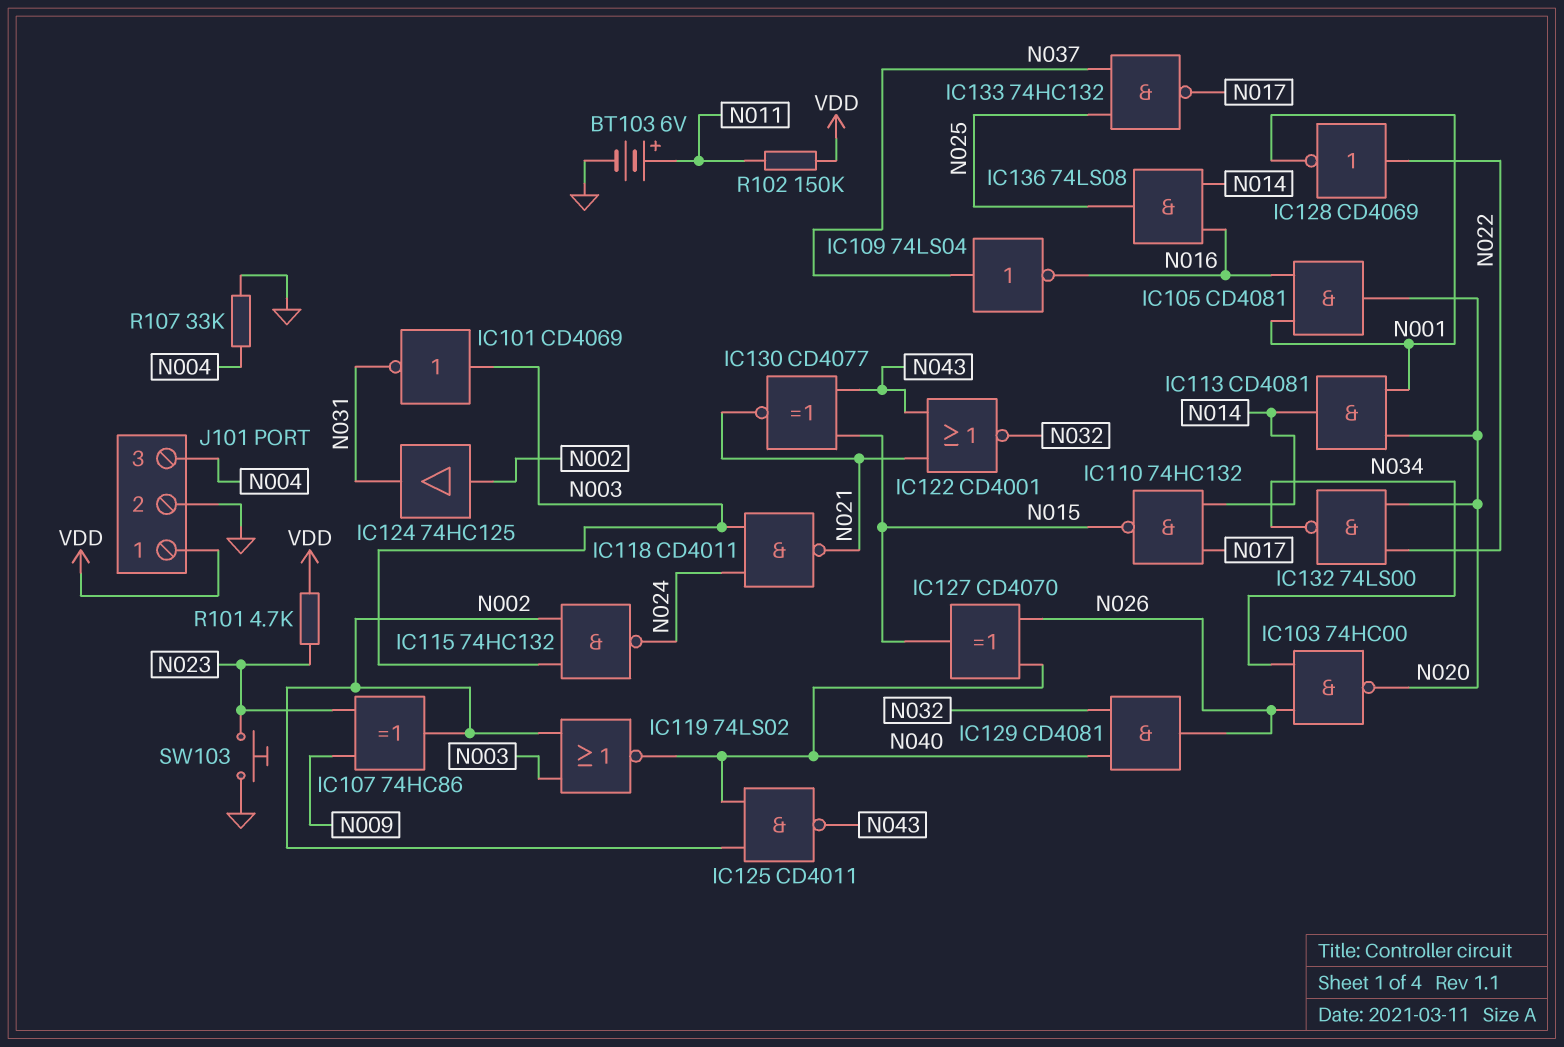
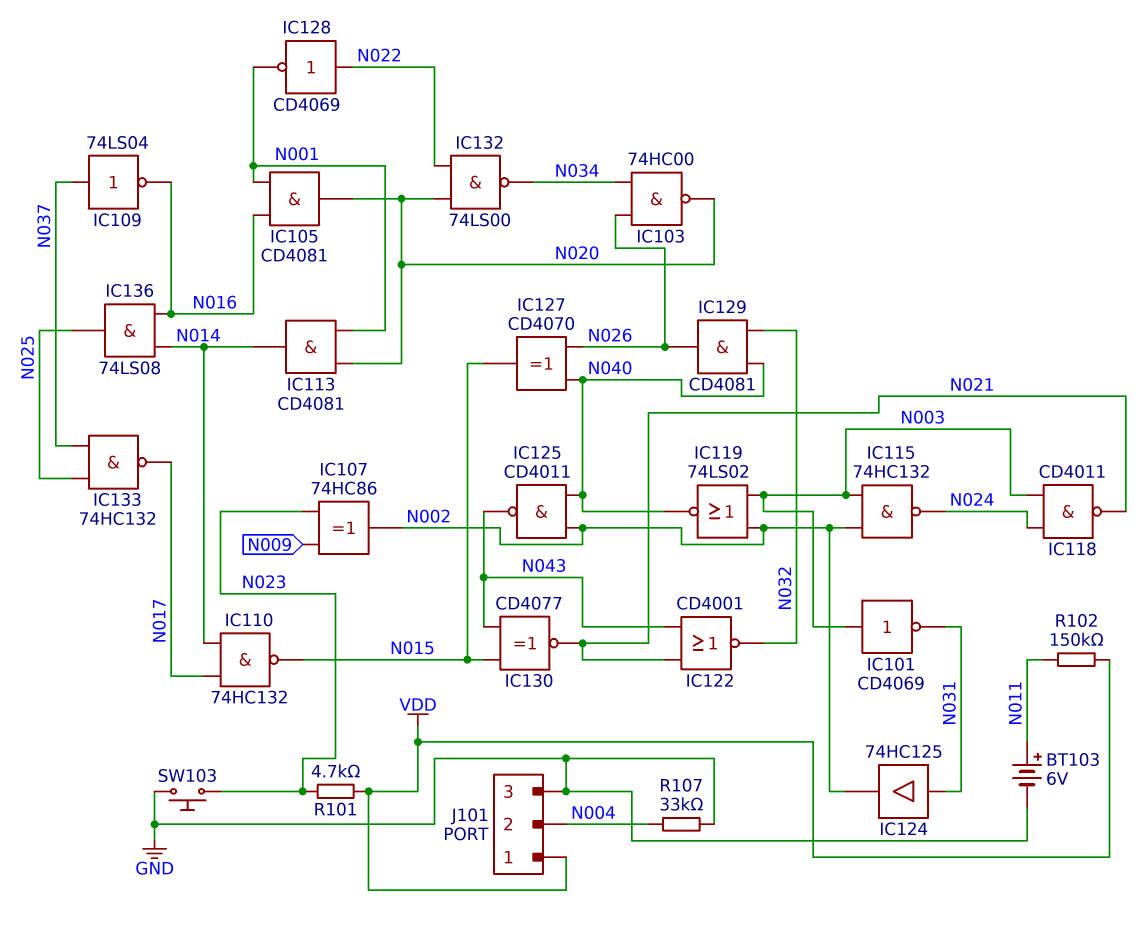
IC124: buffer 74HC125 (in N002, out N031) -> buffer 74HC125 (in N031, out N002)
J101 pin 2: GND -> N004
J101 pin 3: N004 -> GND

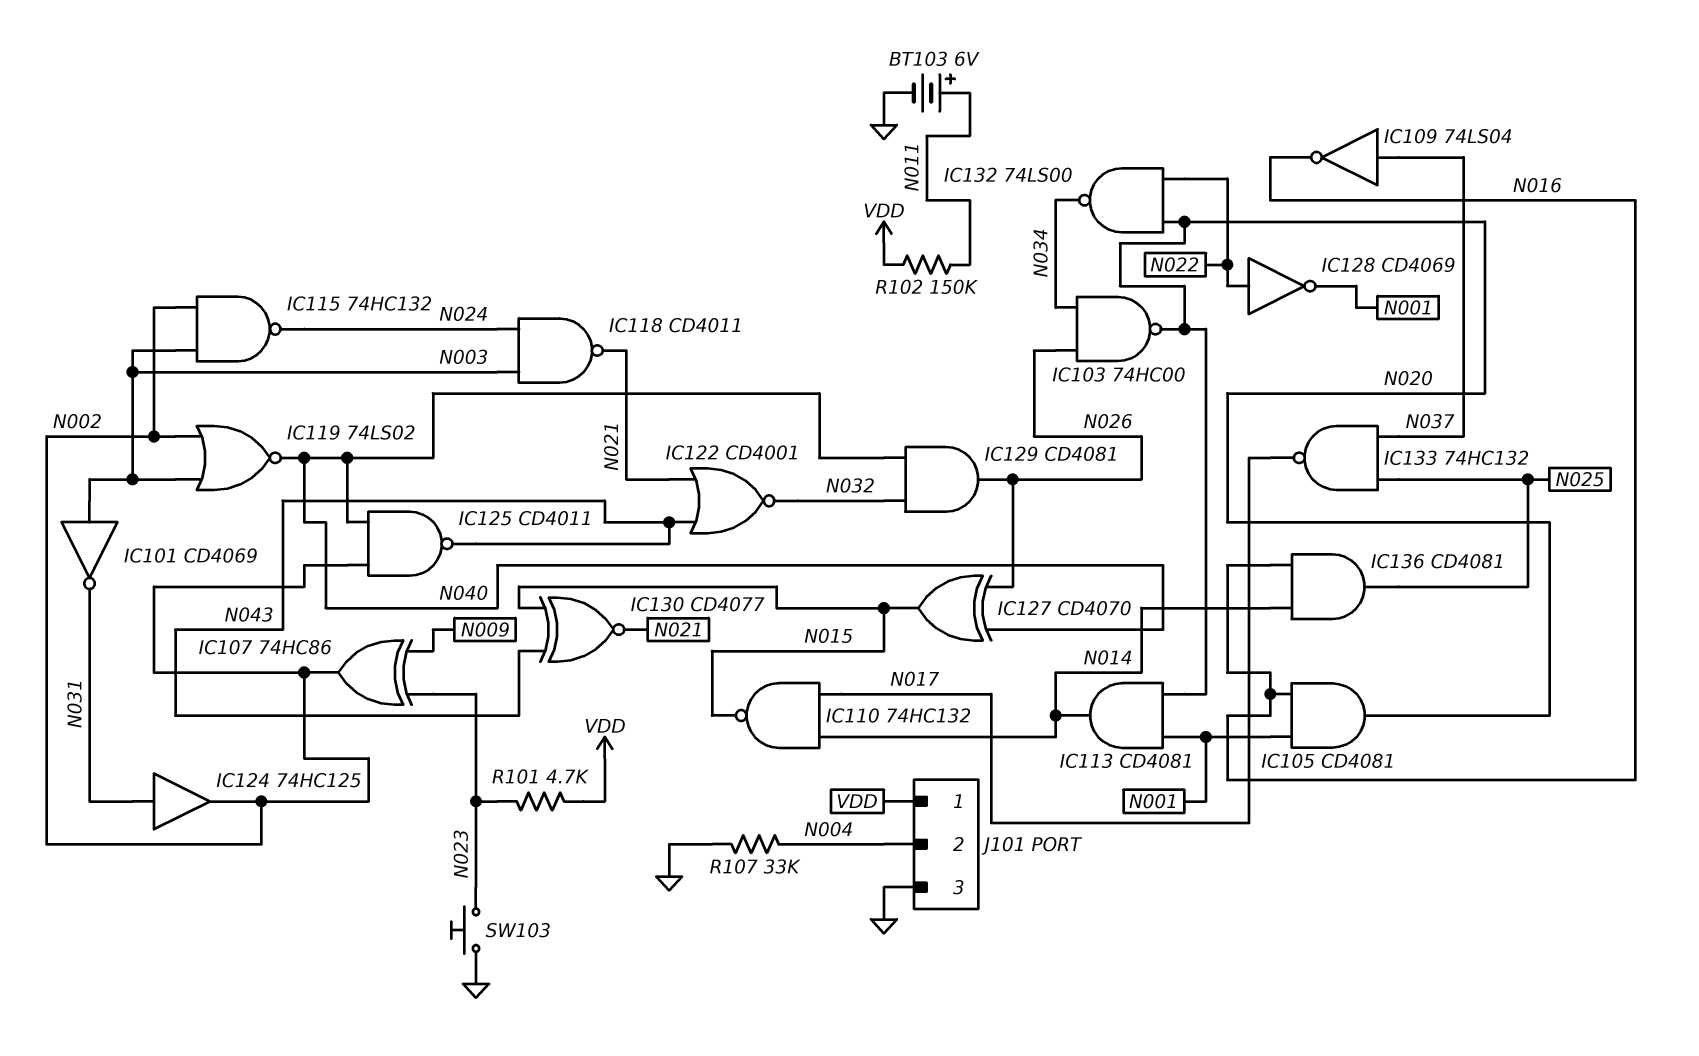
IC136: AND 74LS08 (in N014, in N016, out N025) -> AND CD4081 (in N014, in N016, out N025)

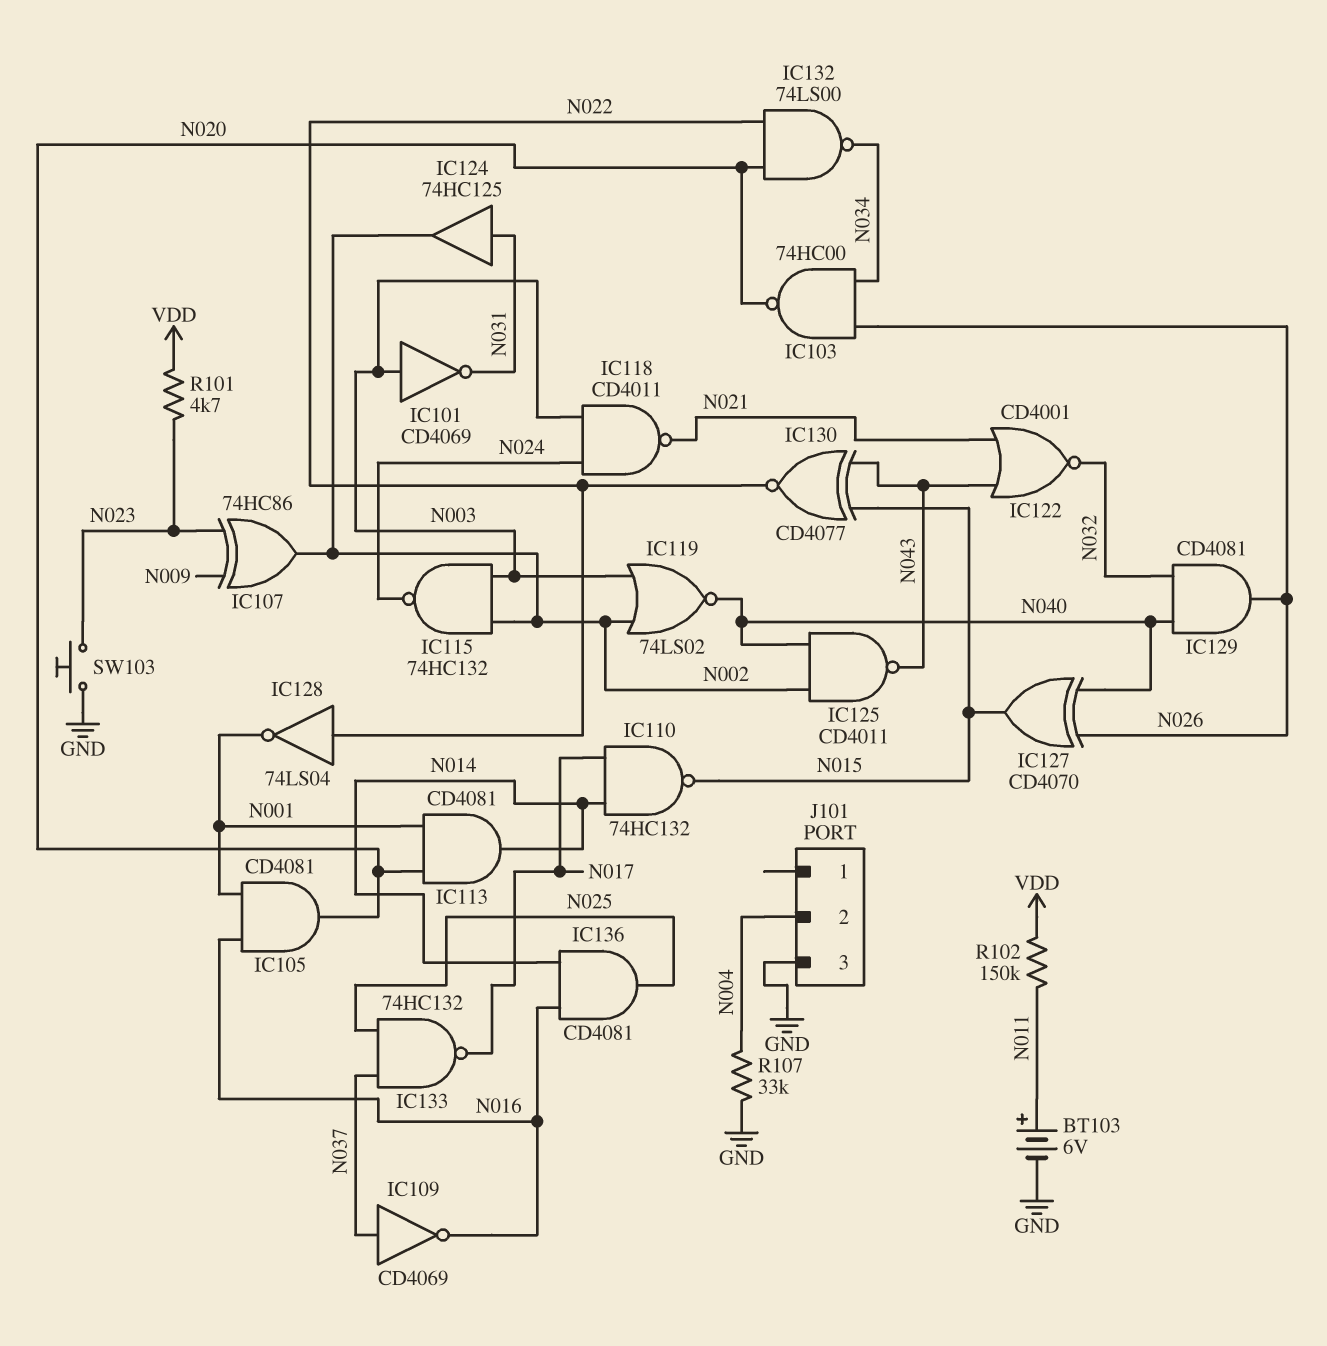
IC109: NOT 74LS04 (in N037, out N016) -> NOT CD4069 (in N037, out N016)
IC128: NOT CD4069 (in N022, out N001) -> NOT 74LS04 (in N022, out N001)
IC130: XNOR CD4077 (in N015, in N043, out N021) -> XNOR CD4077 (in N015, in N043, out N022)
J101 pin 1: VDD -> none

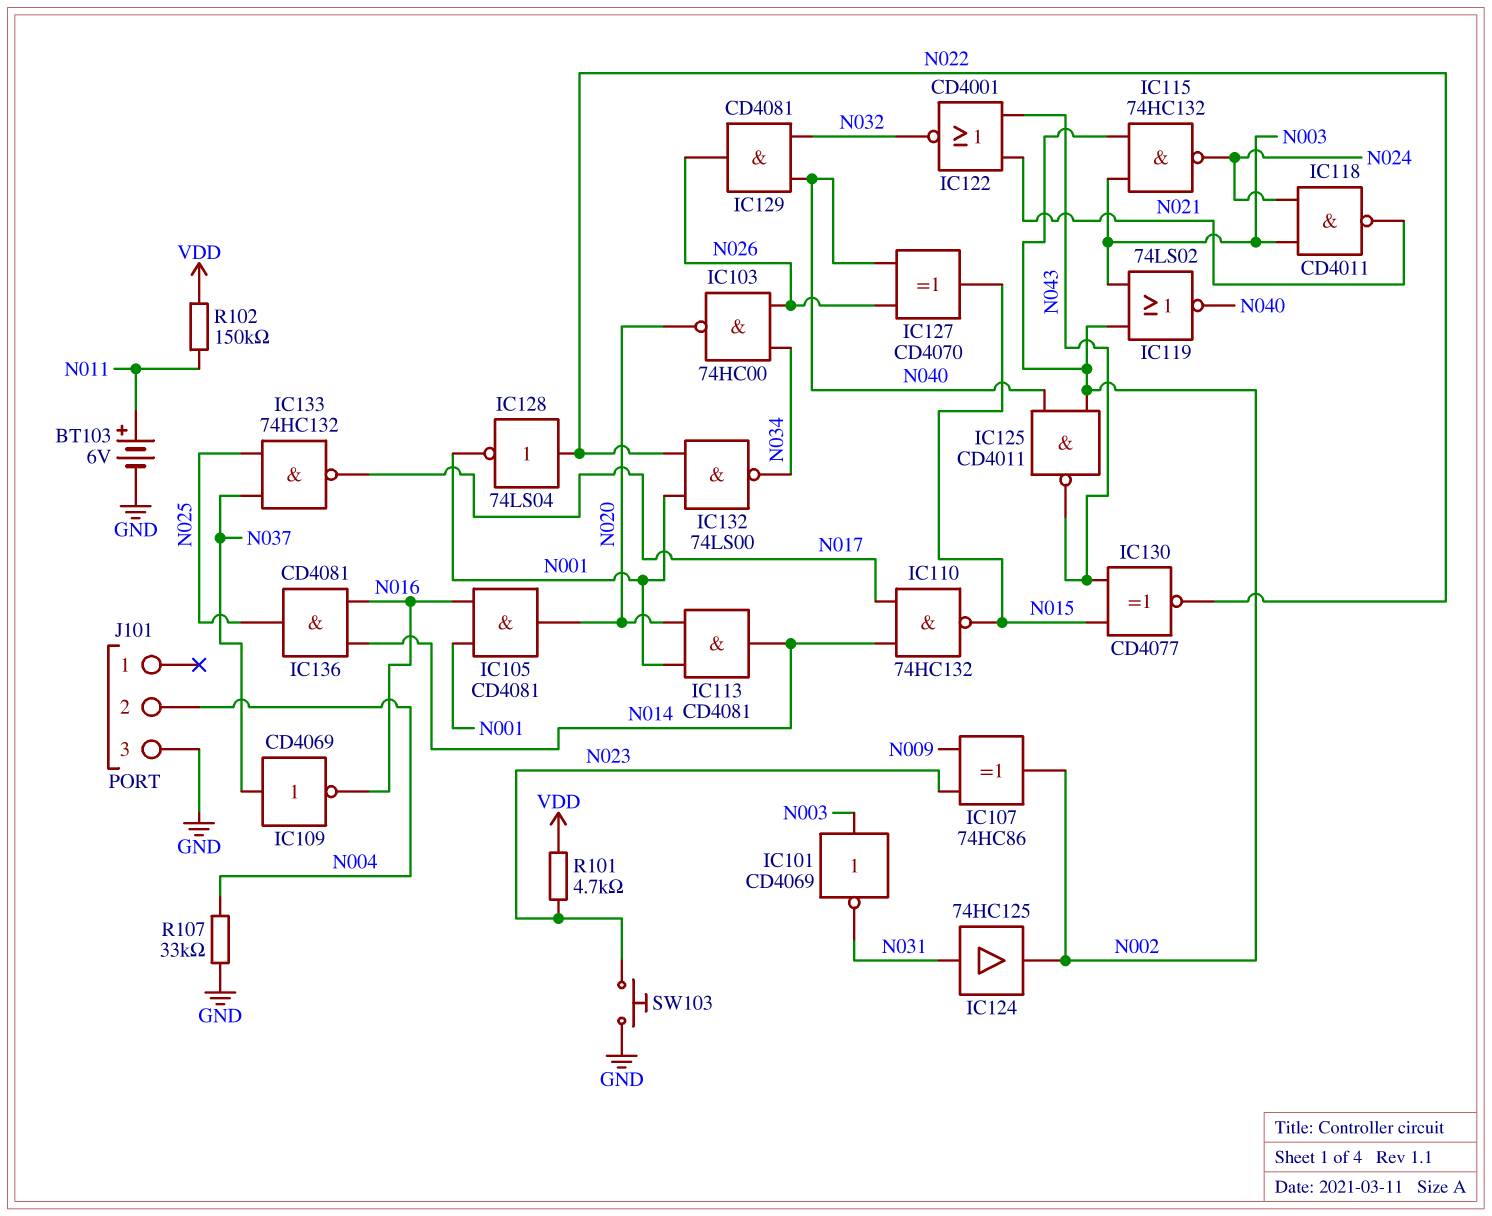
IC132: NAND 74LS00 (in N020, in N022, out N034) -> NAND 74LS00 (in N001, in N022, out N034)

